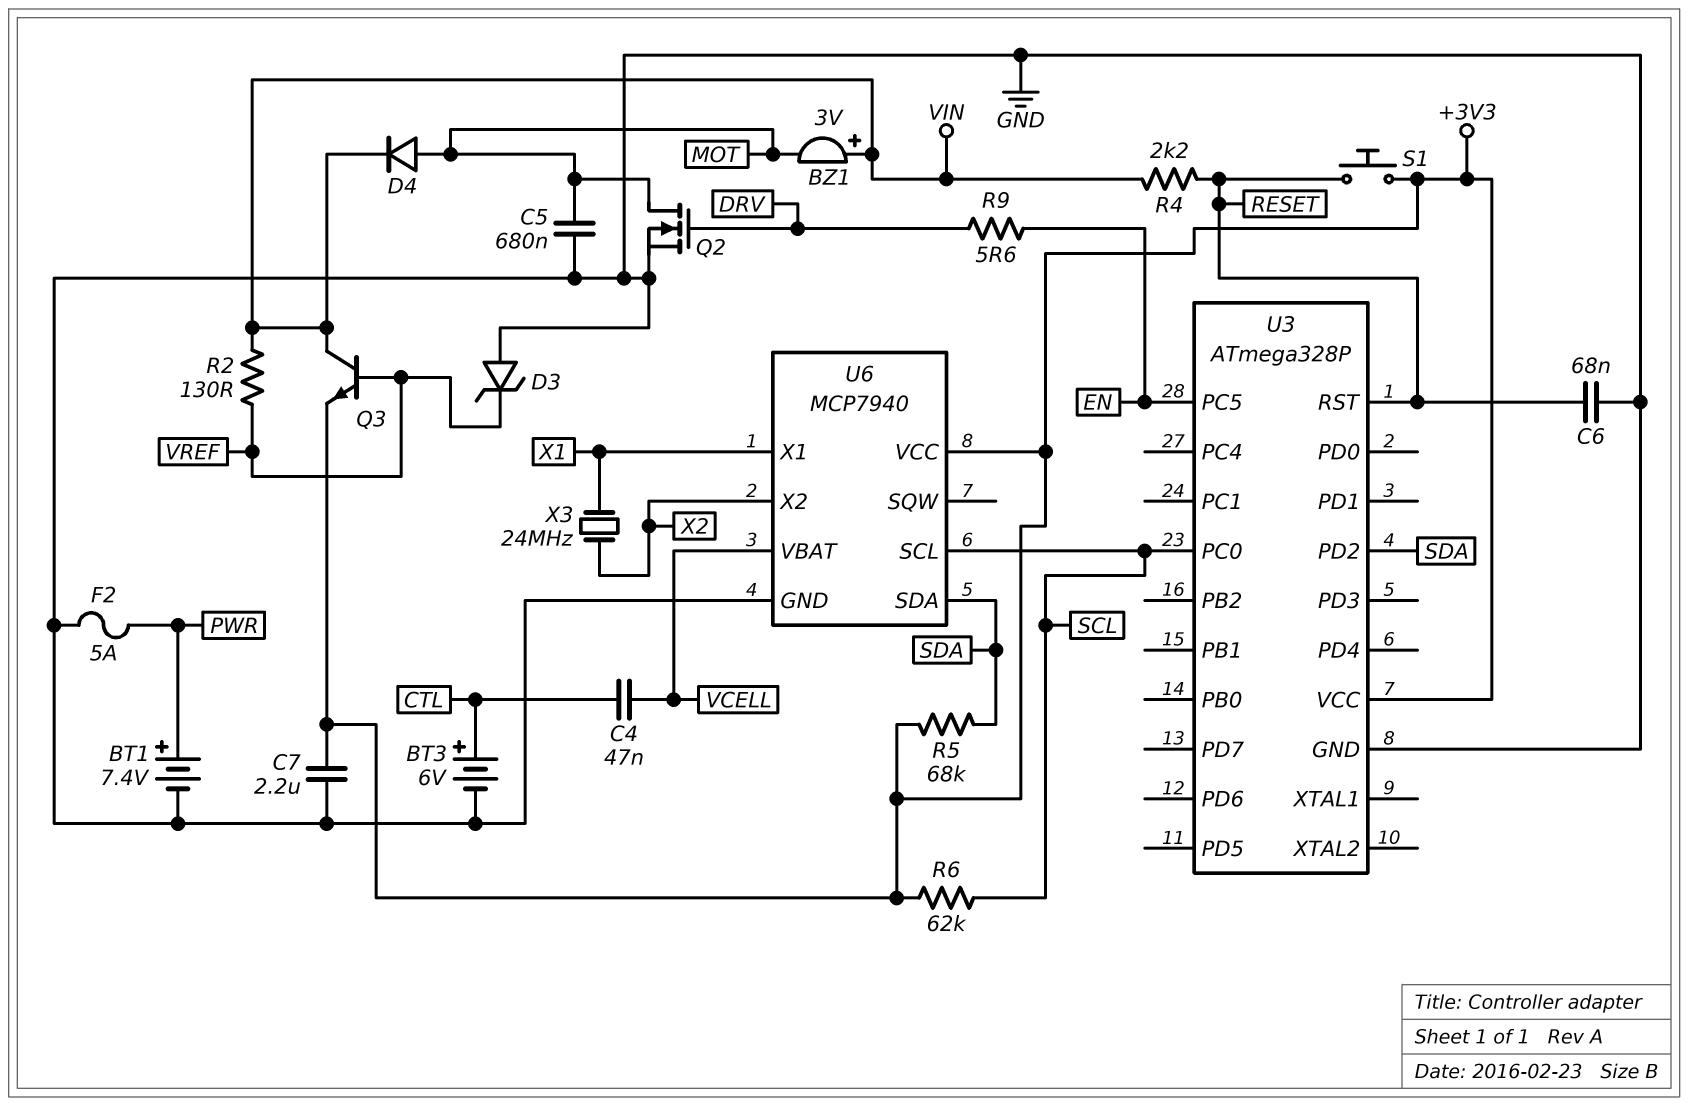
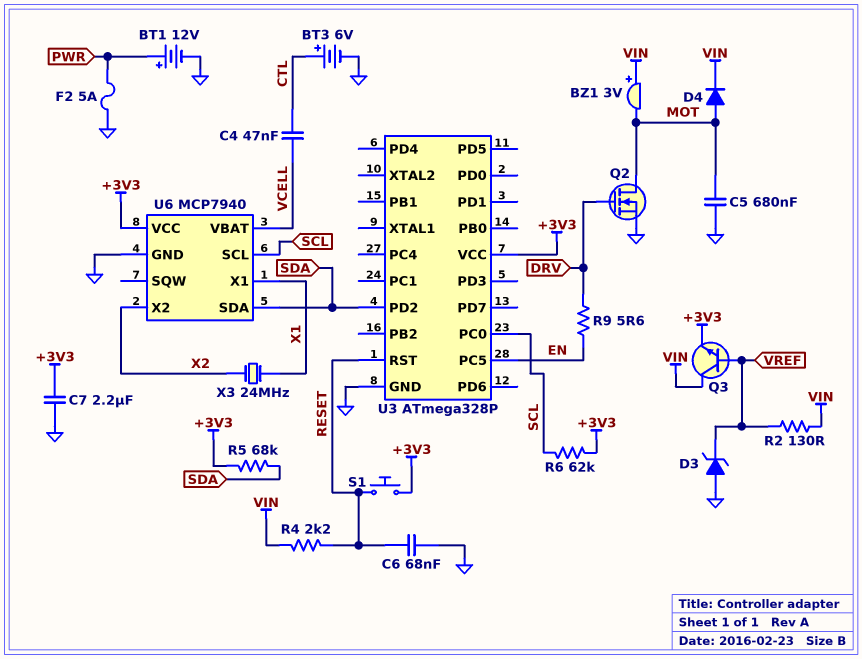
BT1: 7.4V (plus PWR, minus GND) -> 12V (plus PWR, minus GND)

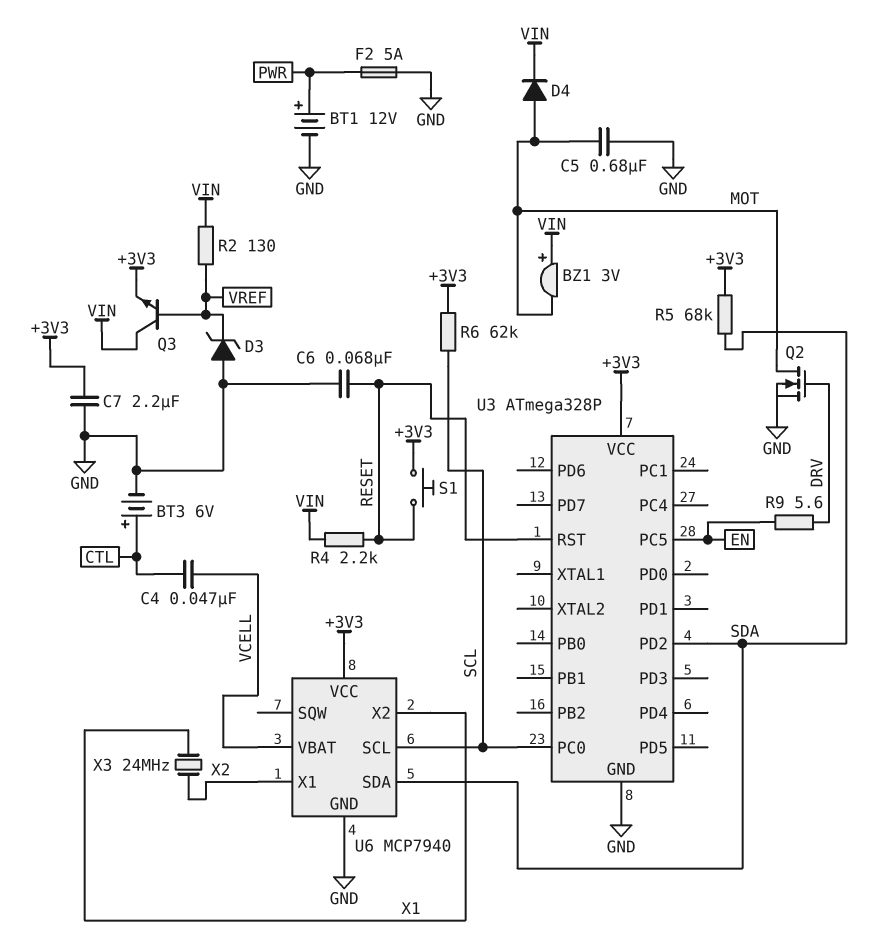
U6 pin X1: X1 -> X2
U6 pin X2: X2 -> X1

